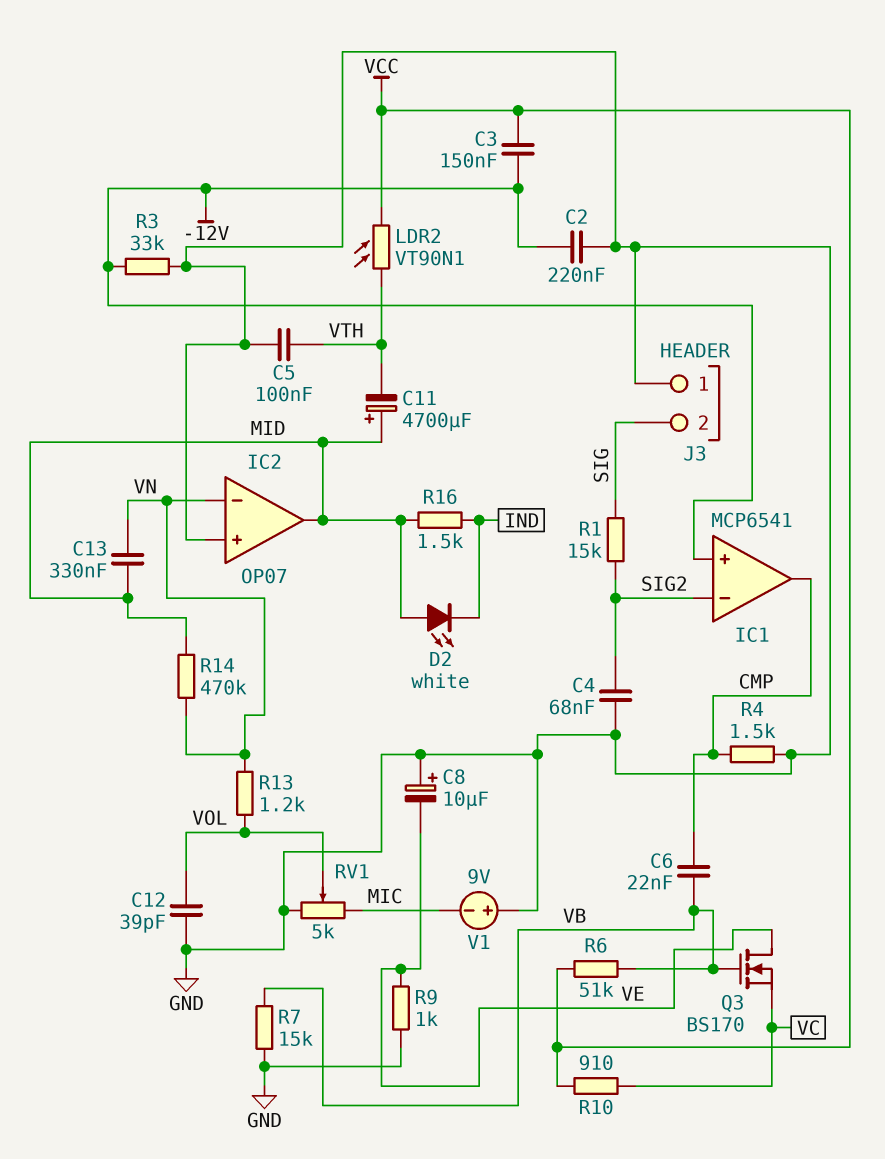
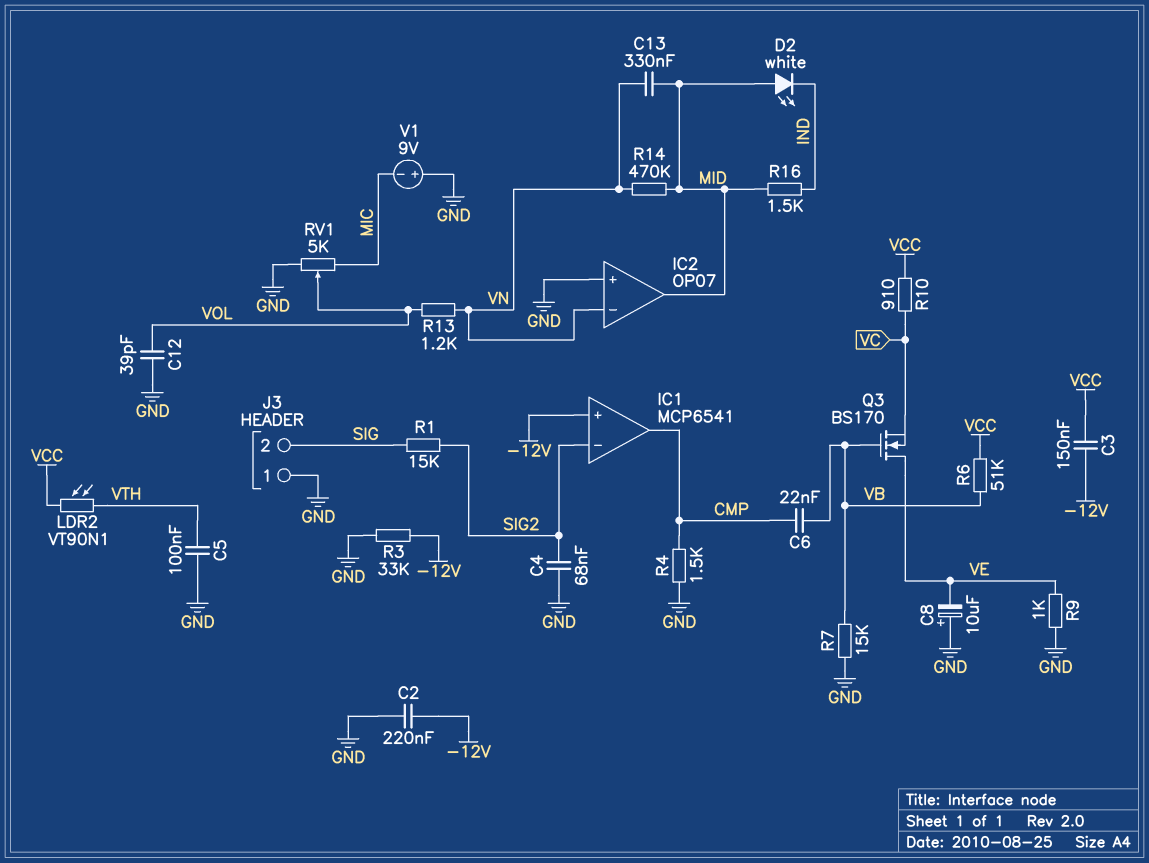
C11: 4700uF (plus MID, minus VTH) -> none

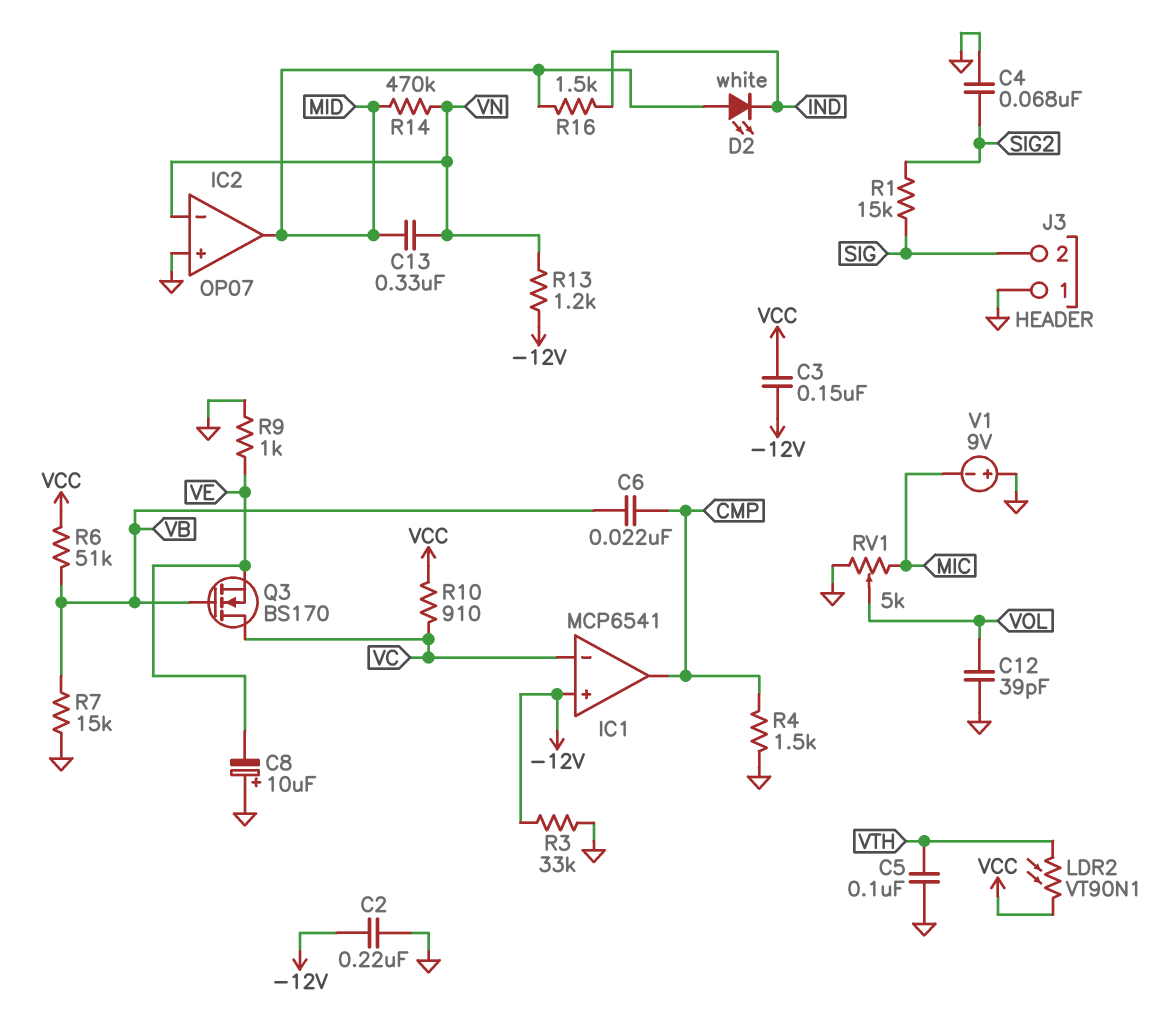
IC1 pin in-: SIG2 -> VC
Q3: NMOS BS170 (G VB, D VE, S VC) -> NMOS BS170 (G VB, D VC, S VE)
R13: 1.2k (VN, VOL) -> 1.2k (-12V, VN)

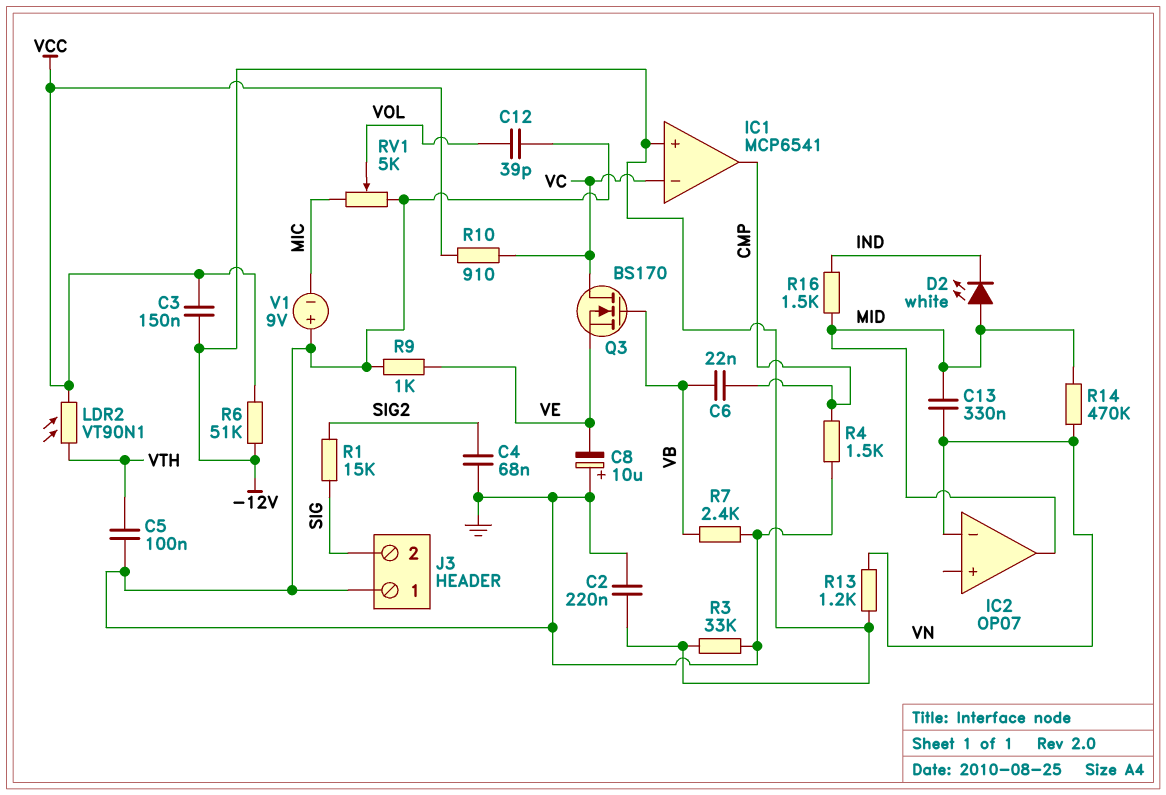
IC2 pin in+: GND -> none
R6: 51k (VB, VCC) -> 51k (-12V, VCC)
R7: 15k (GND, VB) -> 2.4k (GND, VB)

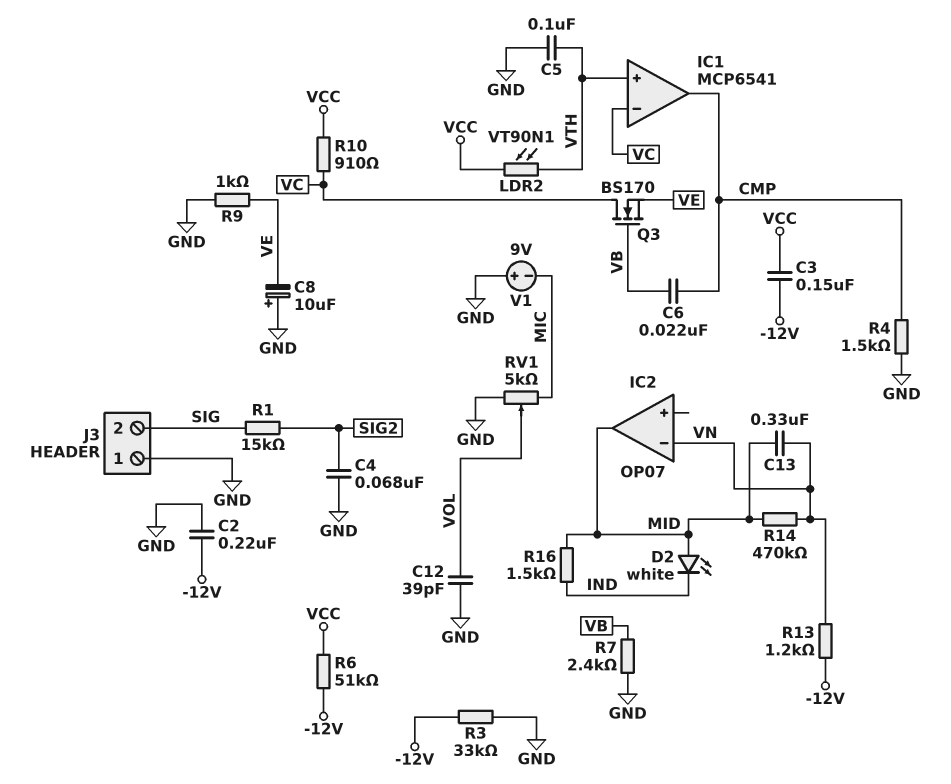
IC1 pin in+: -12V -> VTH

